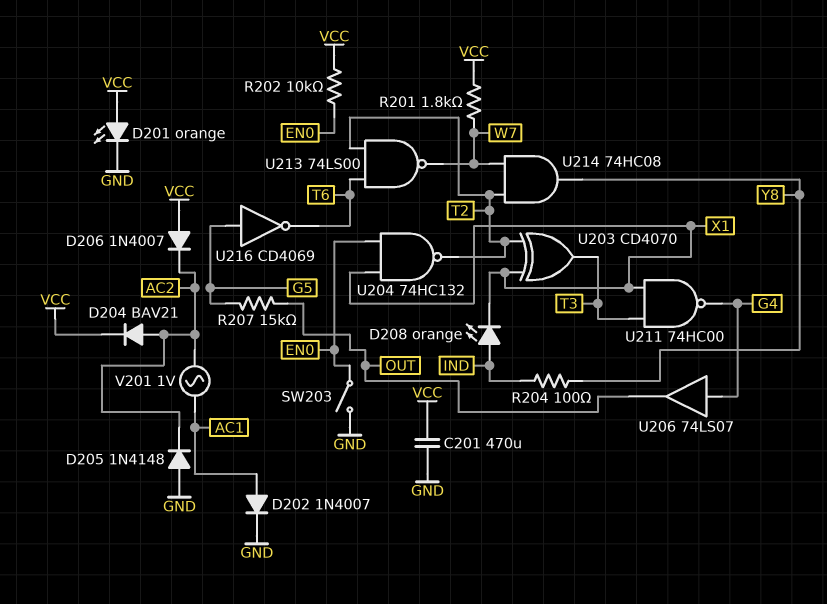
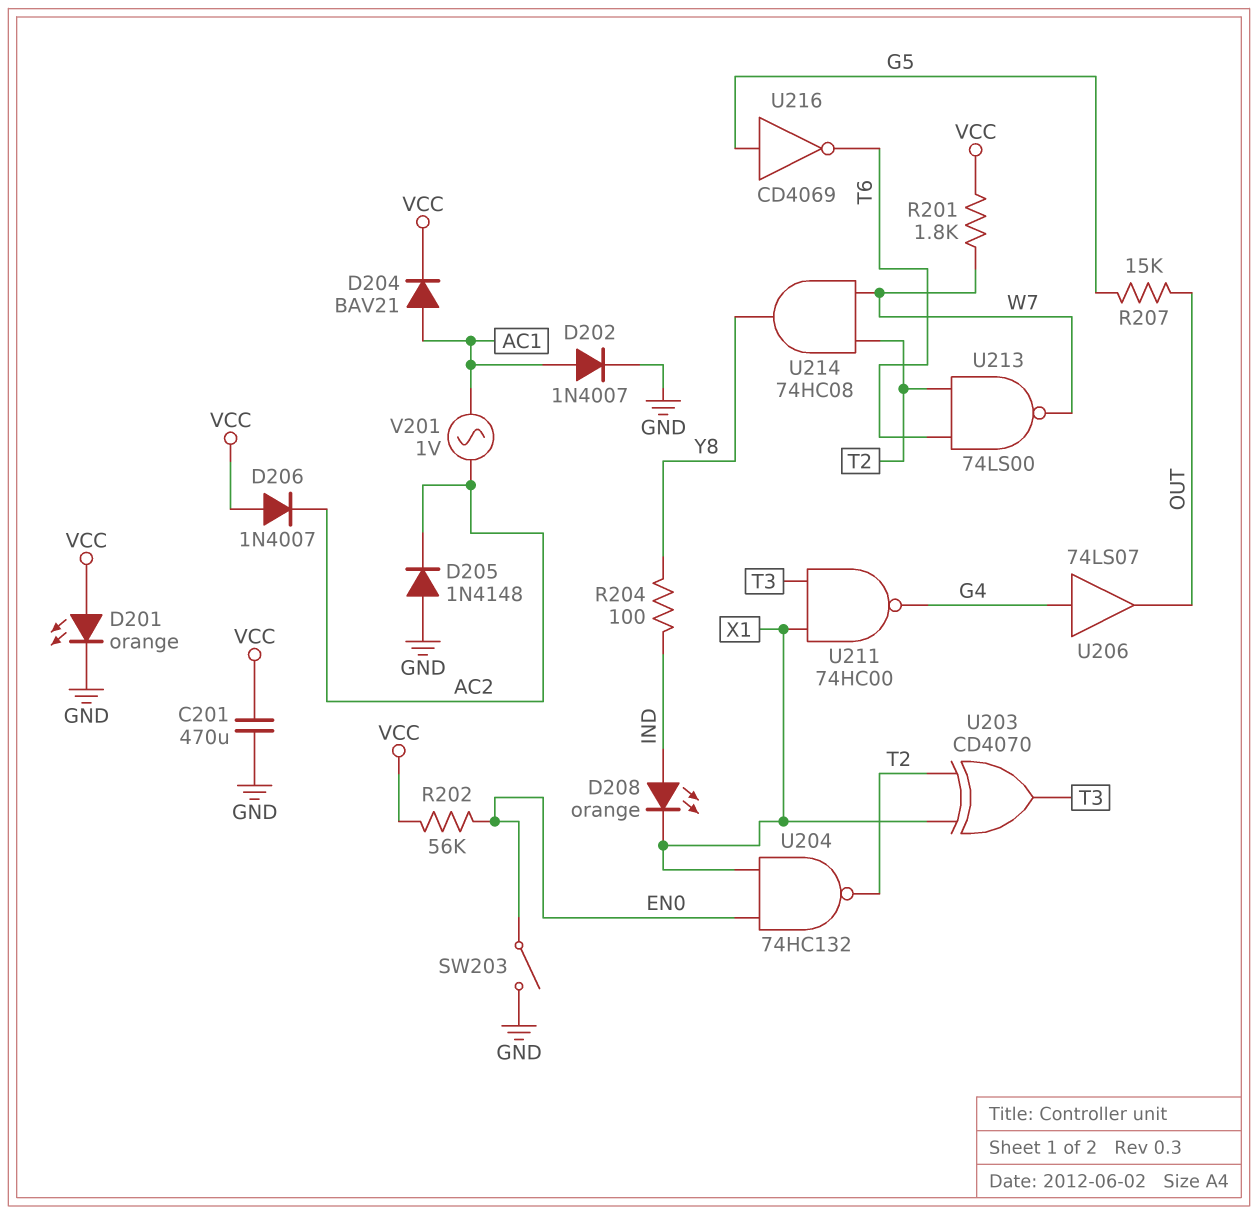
D204: diode BAV21 (A AC2, K VCC) -> diode BAV21 (A AC1, K VCC)
R202: 10k (EN0, VCC) -> 56k (EN0, VCC)

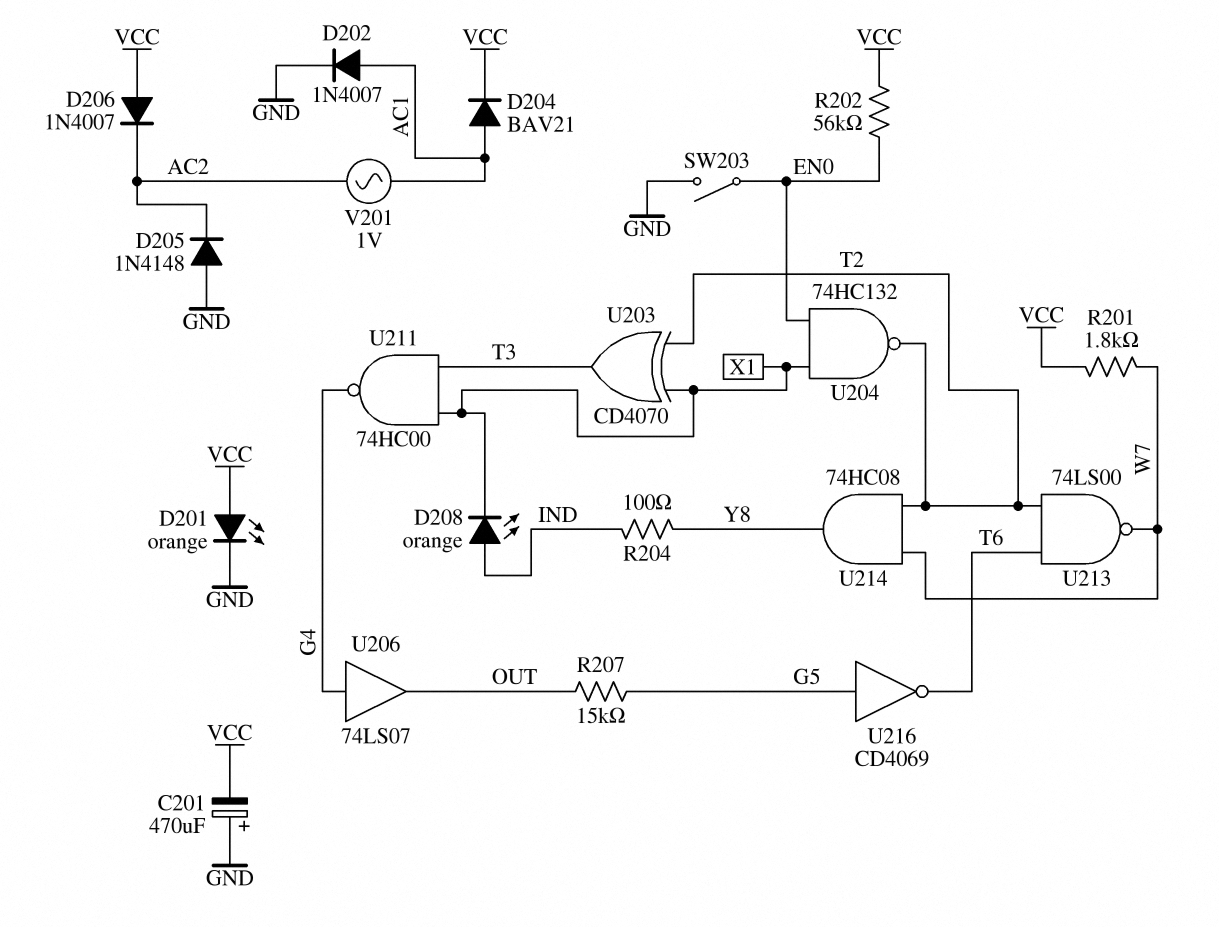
C201: 470uF (GND, VCC) -> 470uF (plus GND, minus VCC)

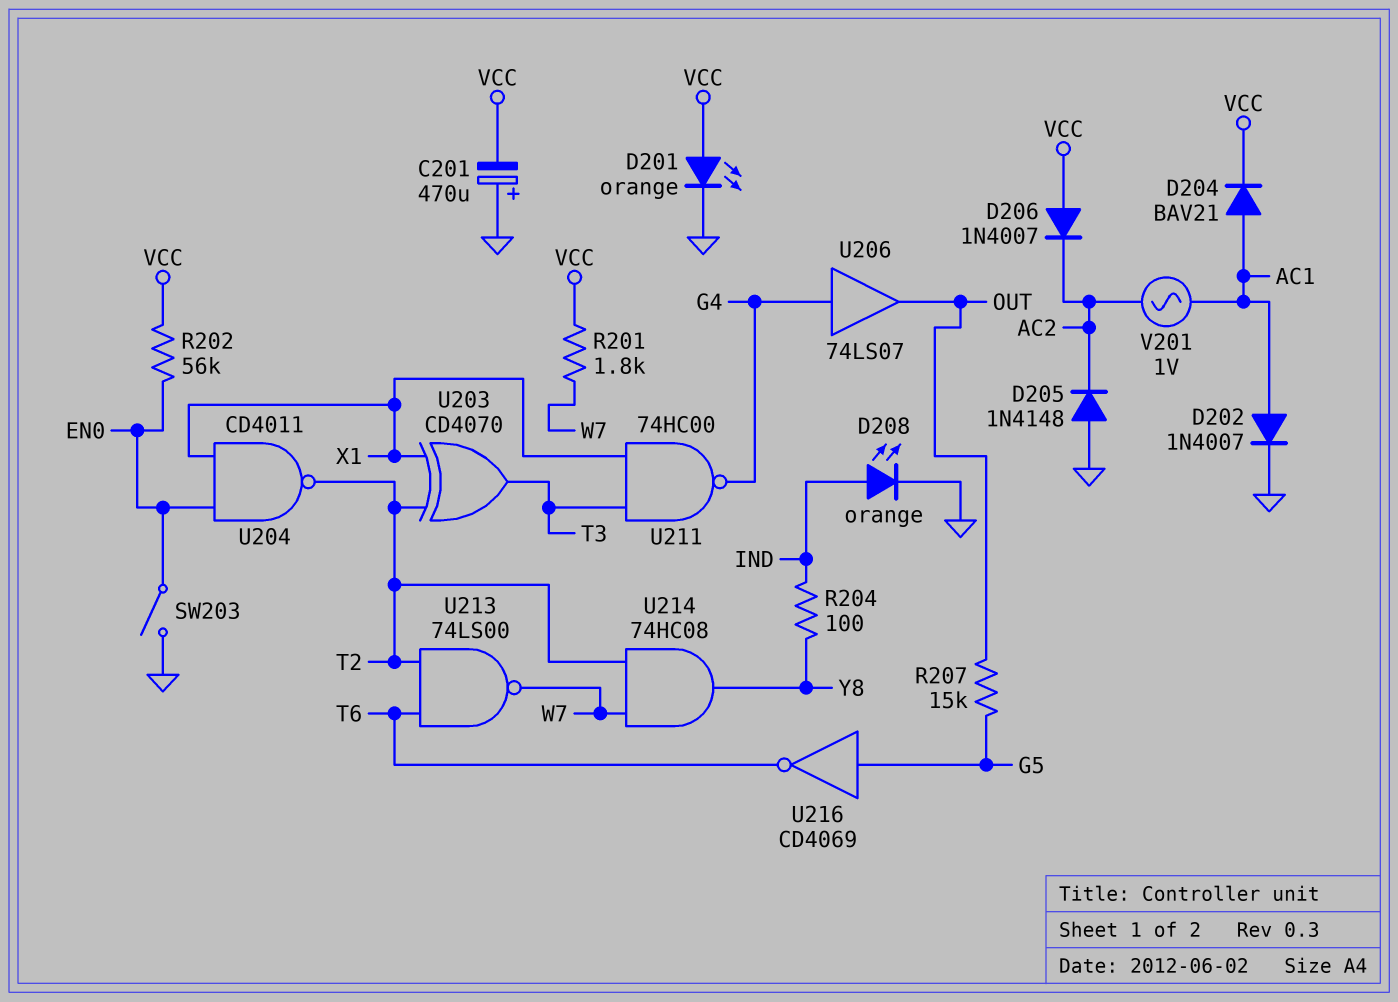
D208: LED orange (A IND, K X1) -> LED orange (A IND, K GND)
U204: NAND 74HC132 (in EN0, in X1, out T2) -> NAND CD4011 (in EN0, in X1, out T2)

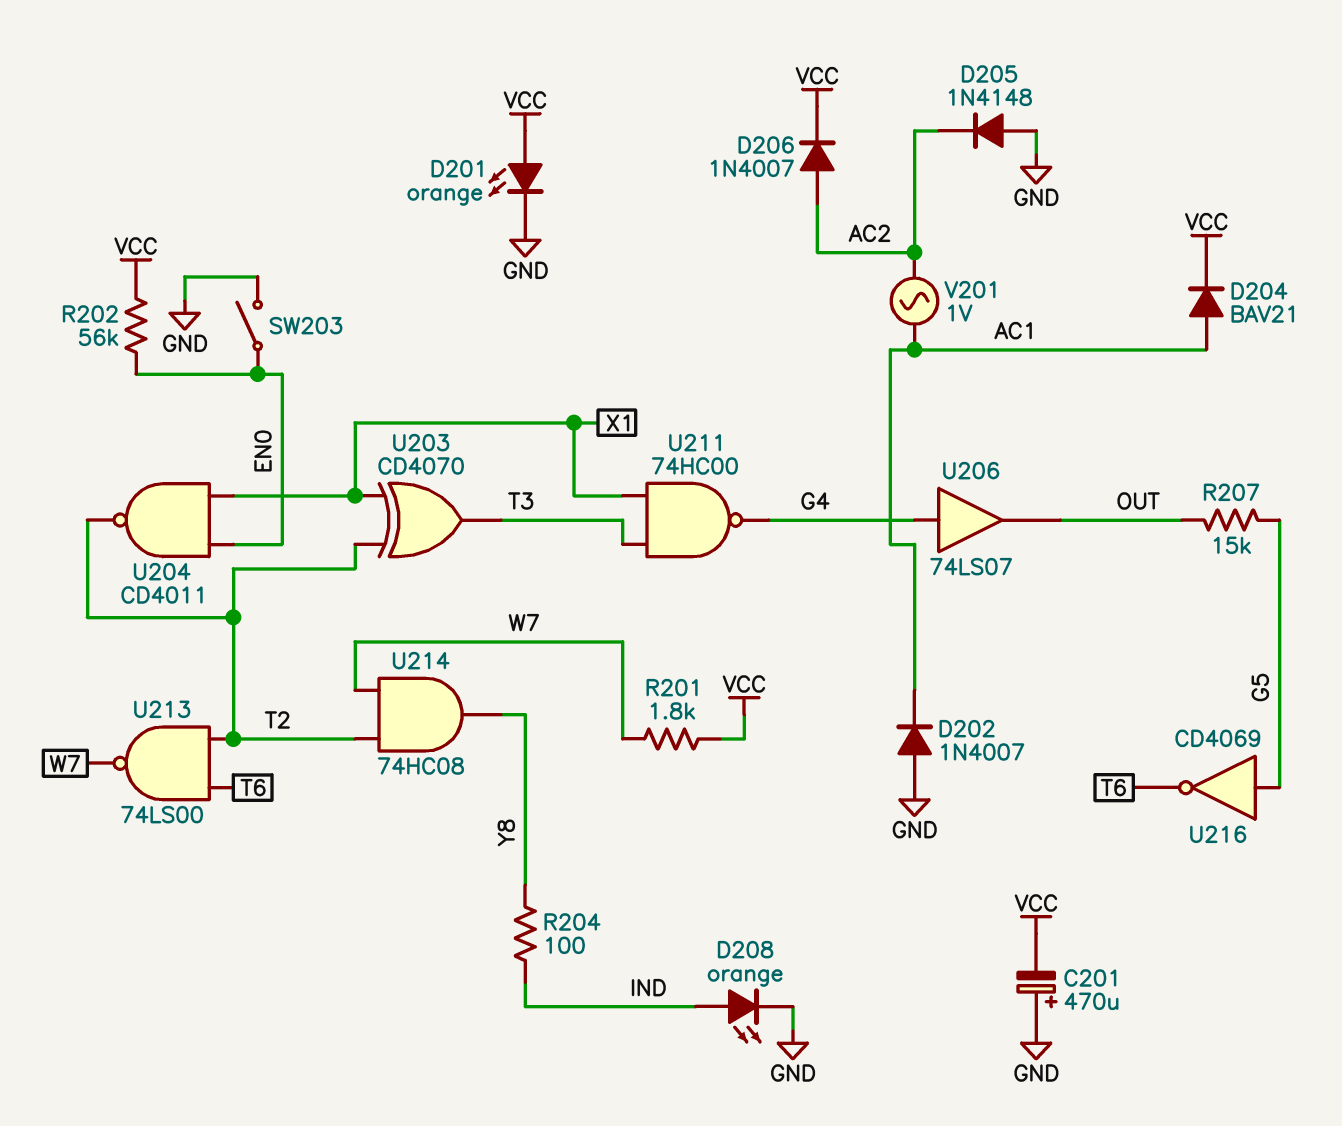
D202: diode 1N4007 (A AC1, K GND) -> diode 1N4007 (A GND, K AC1)
D206: diode 1N4007 (A VCC, K AC2) -> diode 1N4007 (A AC2, K VCC)

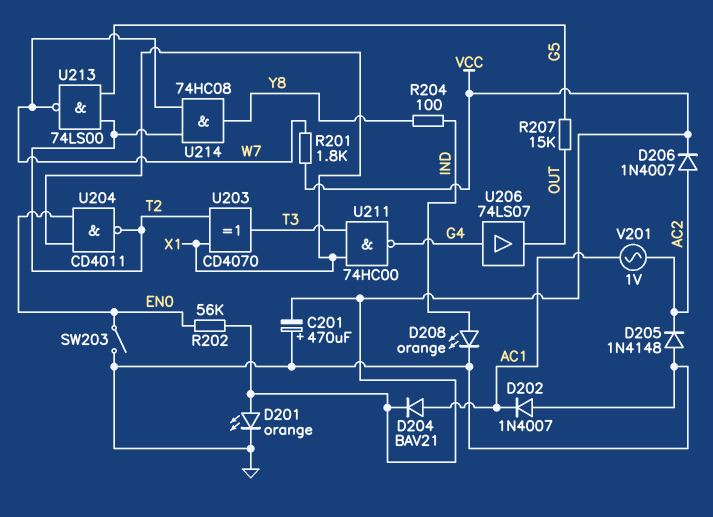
U213: NAND 74LS00 (in T2, in T6, out W7) -> NAND 74LS00 (in G5, in T2, out W7)
U216: NOT CD4069 (in G5, out T6) -> none

